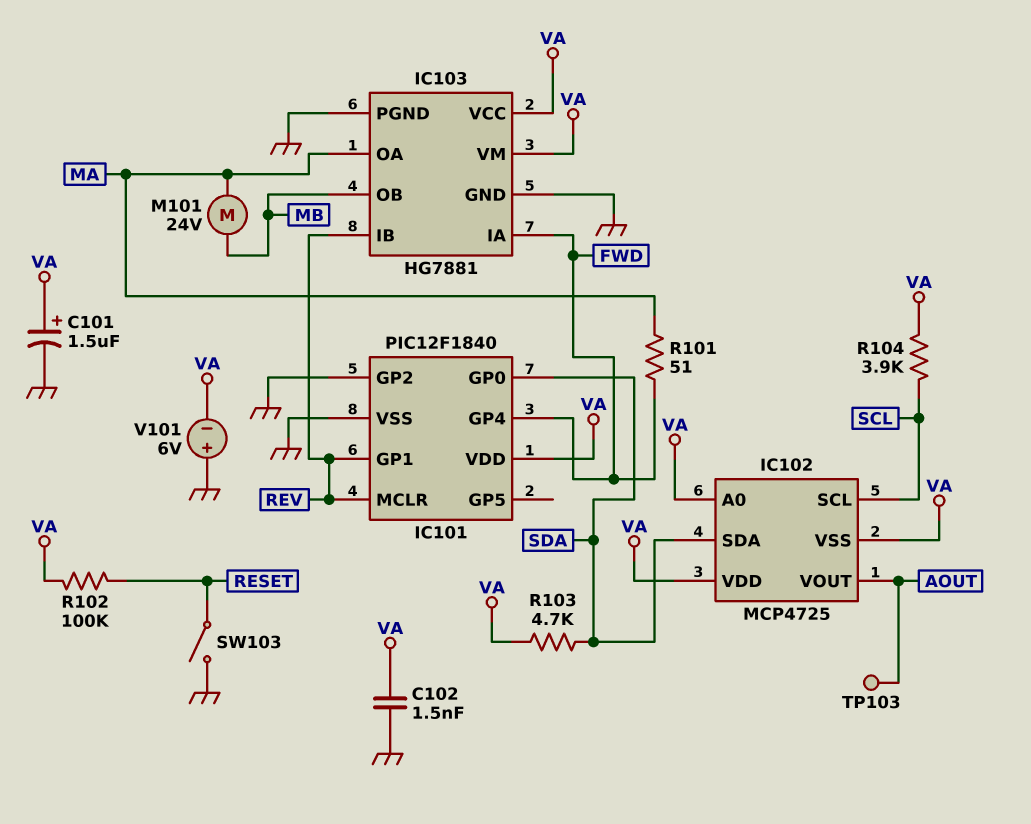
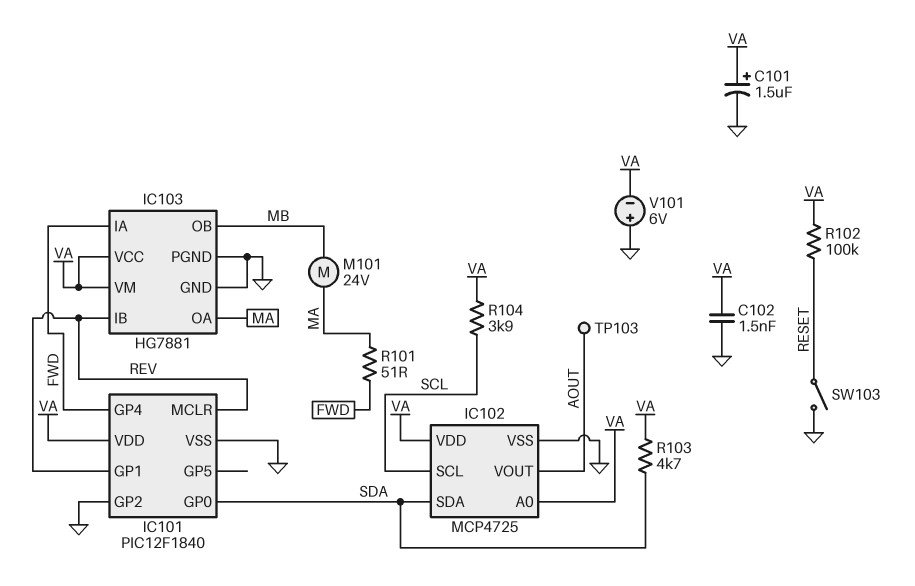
IC102 pin VSS: VA -> GND

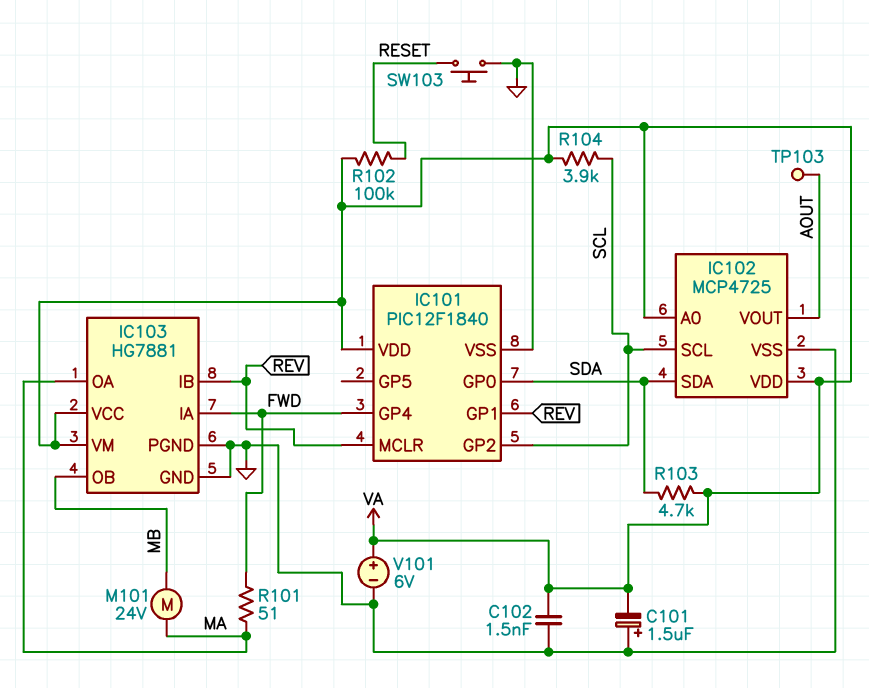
C101: 1.5uF (plus VA, minus GND) -> 1.5uF (plus GND, minus VA)
IC101 pin GP2: GND -> SCL
SW103: switch (GND, RESET) -> button (GND, RESET)
V101: 6V (plus GND, minus VA) -> 6V (plus VA, minus GND)

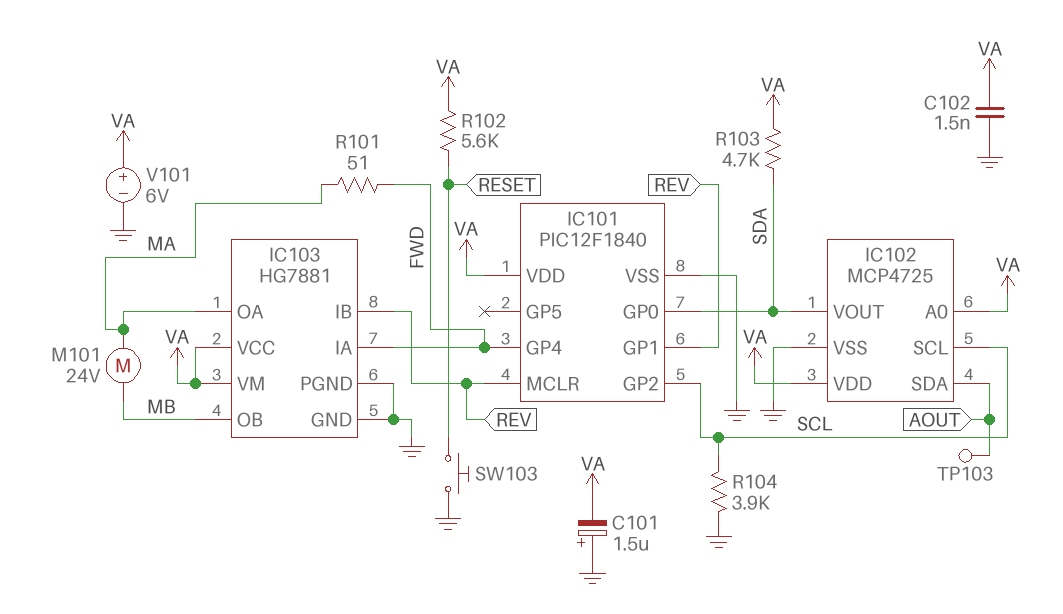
IC102 pin SDA: SDA -> AOUT
IC102 pin VOUT: AOUT -> SDA
R102: 100k (RESET, VA) -> 5.6k (RESET, VA)
R104: 3.9k (SCL, VA) -> 3.9k (GND, SCL)

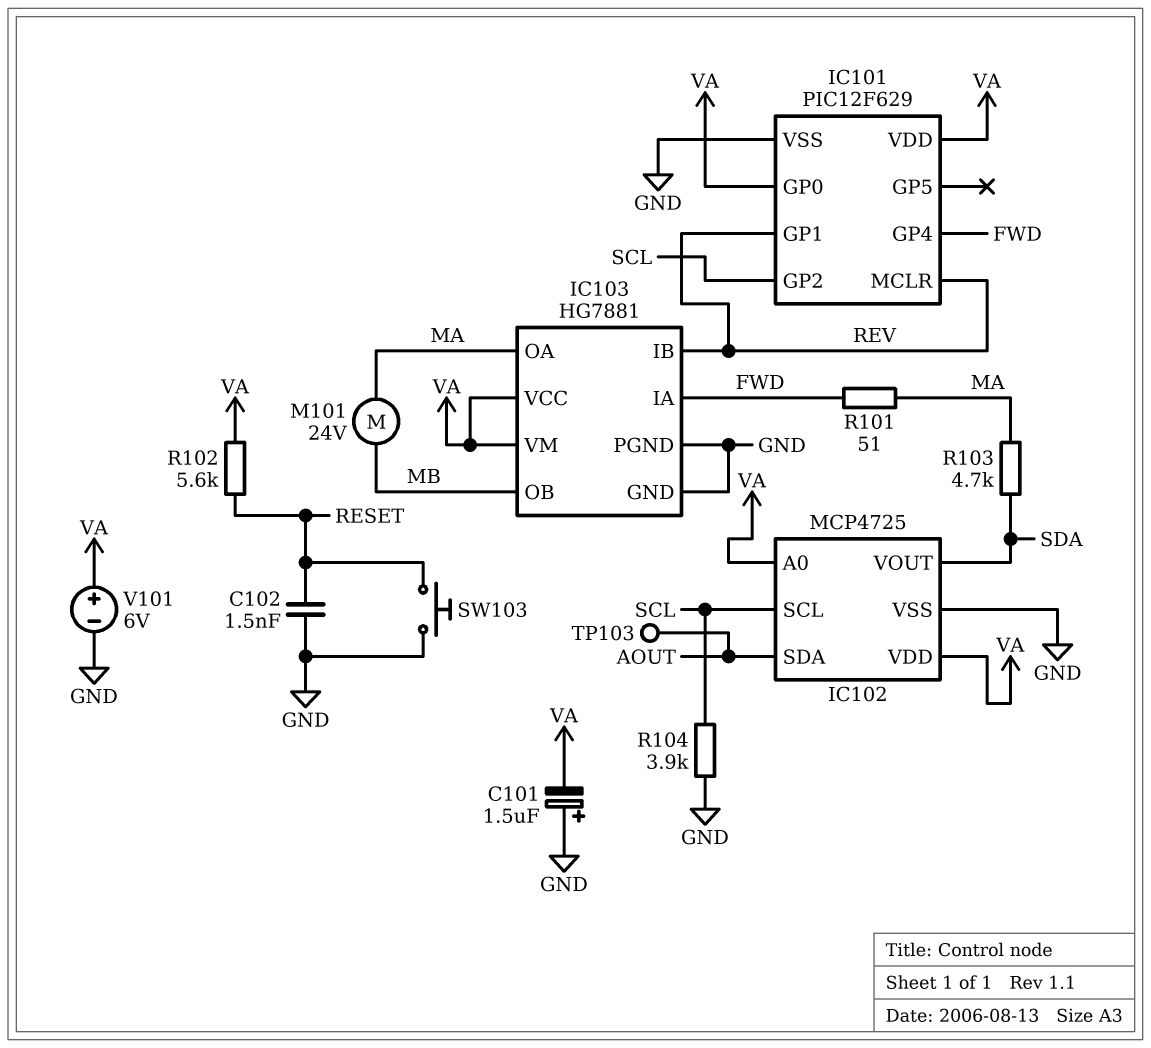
C102: 1.5nF (GND, VA) -> 1.5nF (GND, RESET)
IC101: PIC12F1840 -> PIC12F629
IC101 pin GP0: SDA -> VA
R103: 4.7k (SDA, VA) -> 4.7k (MA, SDA)

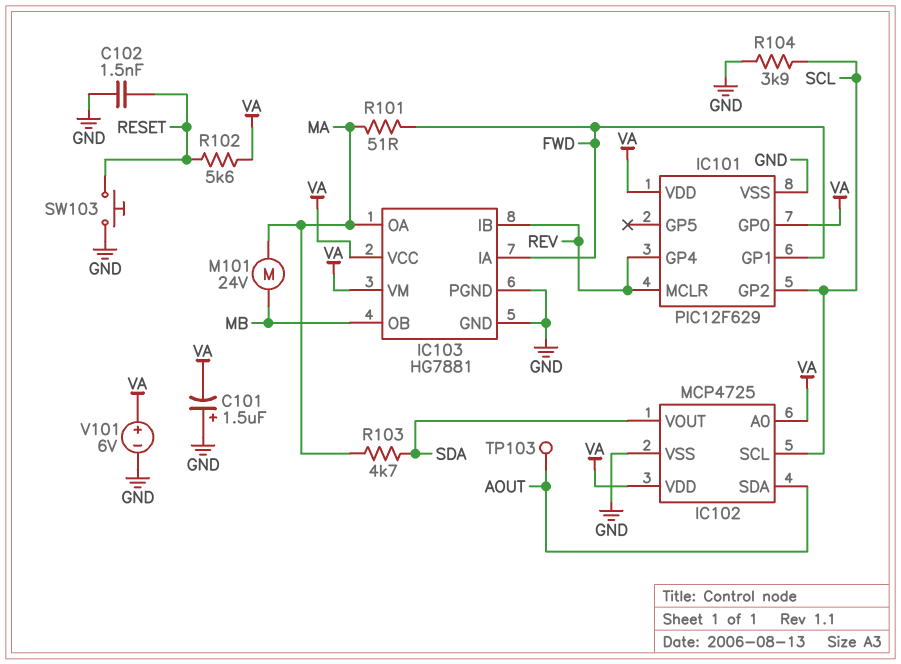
IC101 pin GP1: REV -> FWD
IC101 pin GP4: FWD -> REV

